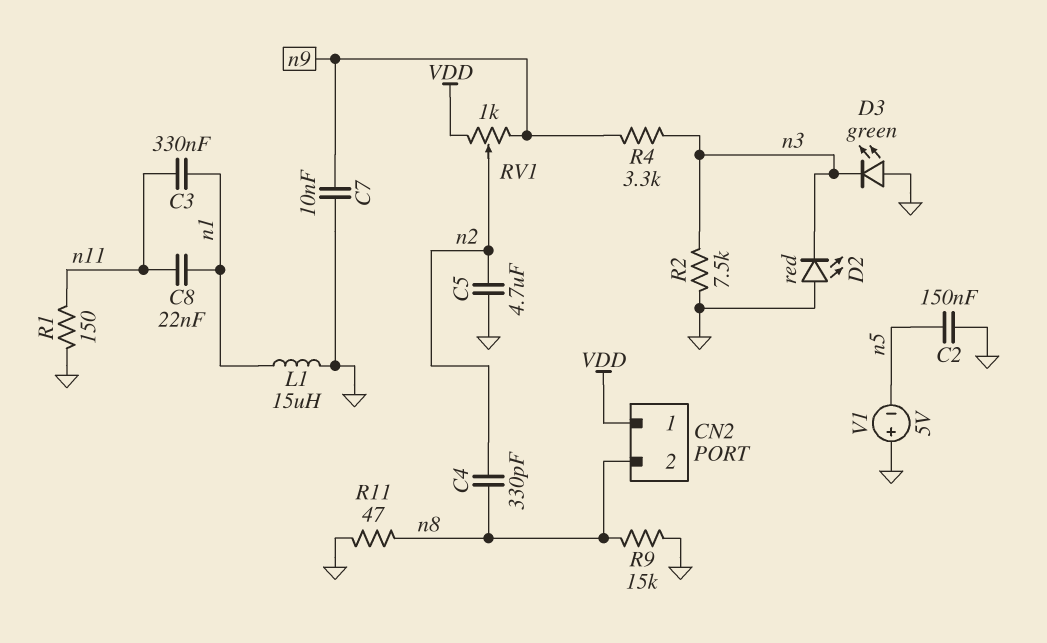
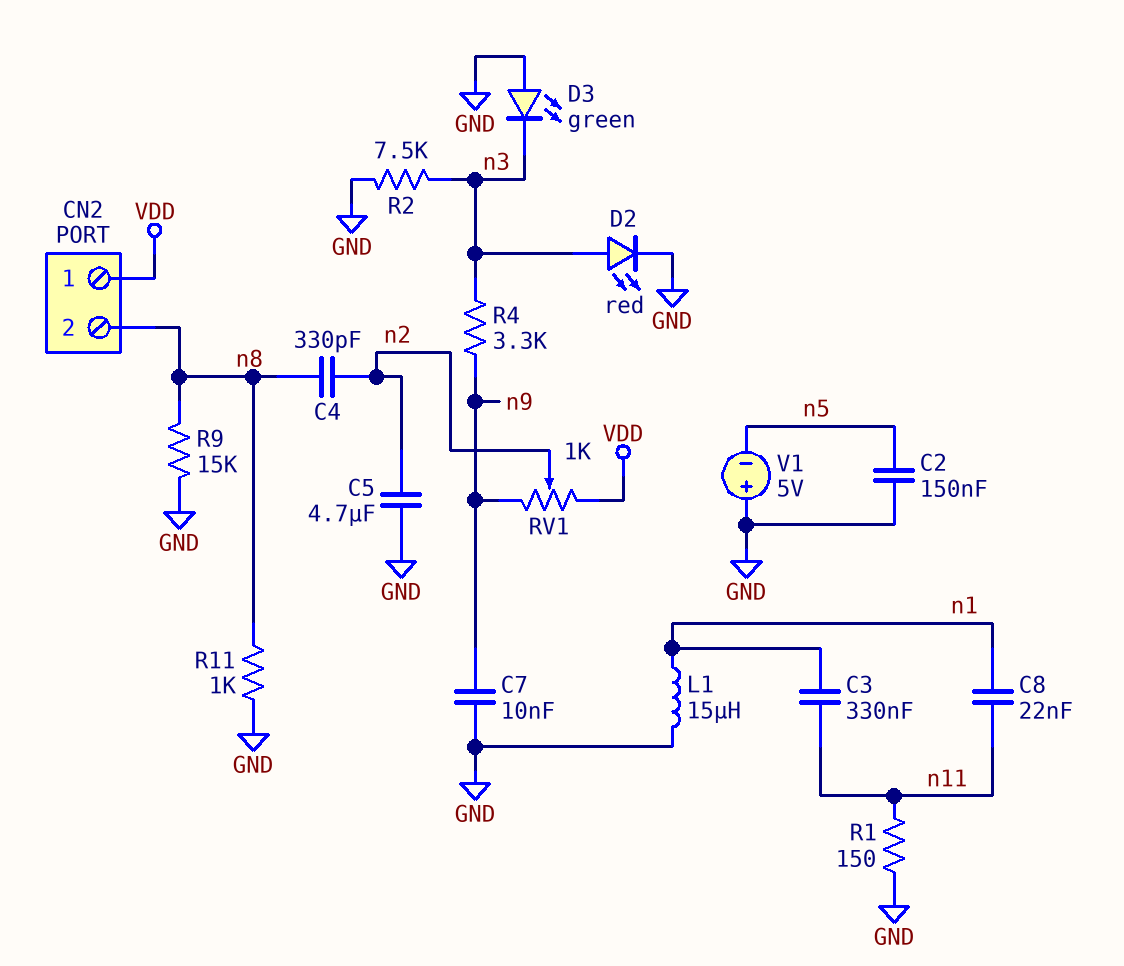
D2: LED red (A GND, K n3) -> LED red (A n3, K GND)
R11: 47 (GND, n8) -> 1k (GND, n8)

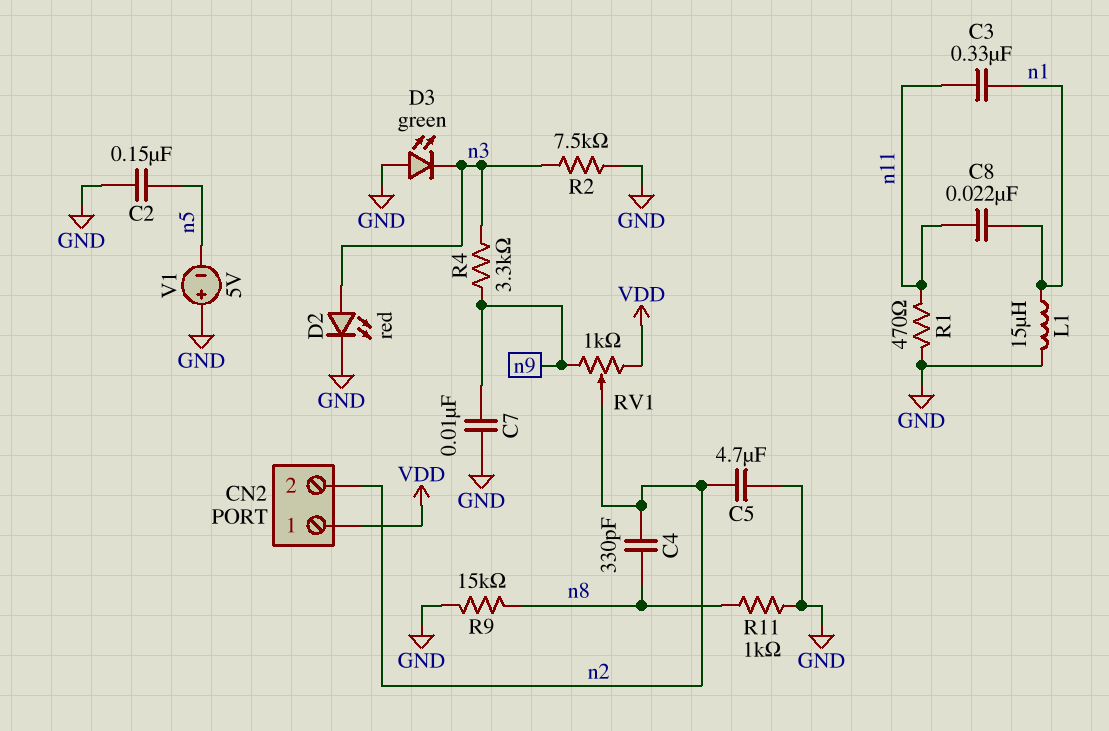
CN2 pin 2: n8 -> n2
R1: 150 (GND, n11) -> 470 (GND, n11)

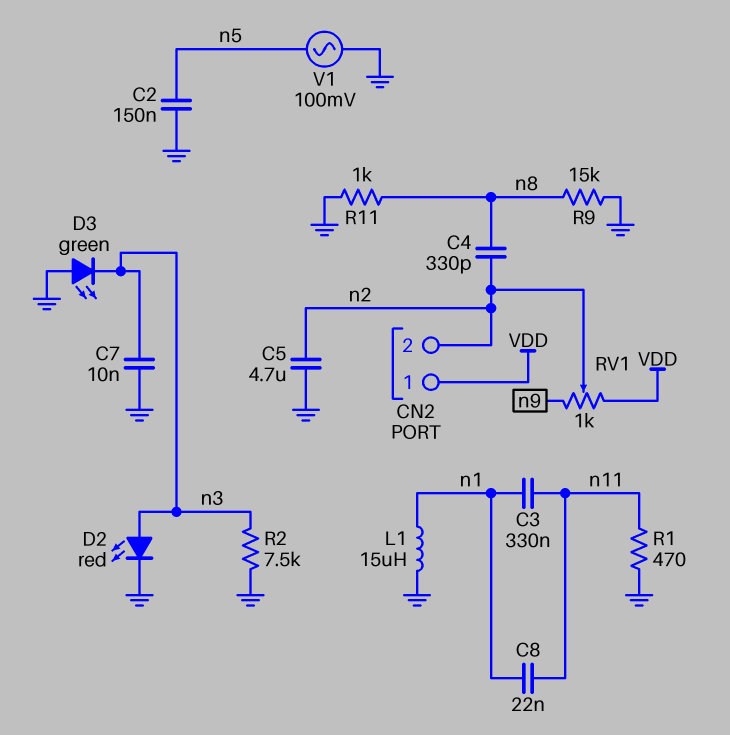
C7: 10nF (GND, n9) -> 10nF (GND, n3)
R4: 3.3k (n3, n9) -> none
V1: 5V (plus GND, minus n5) -> AC 100mV (GND, n5)

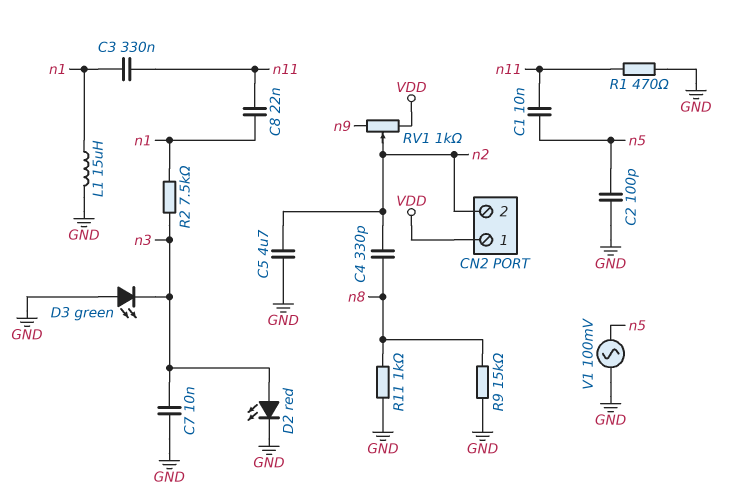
C1: none -> 10nF (n5, n11)
C2: 150nF (GND, n5) -> 100pF (GND, n5)
R2: 7.5k (GND, n3) -> 7.5k (n1, n3)

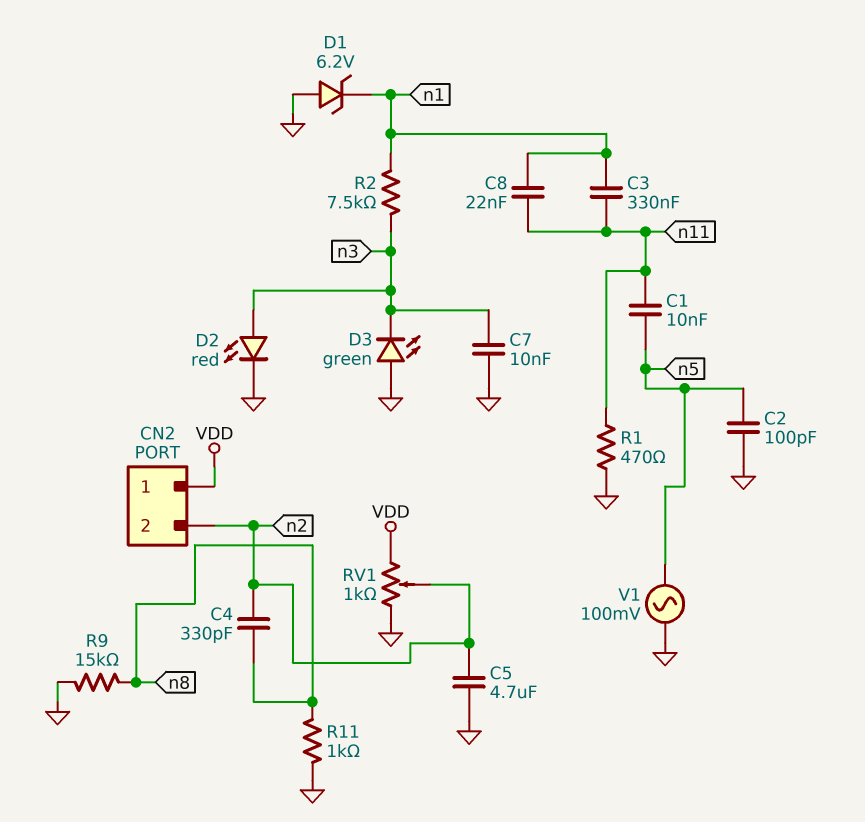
D1: none -> zener 6.2V (A GND, K n1)
L1: 15uH (GND, n1) -> none
RV1: 1k (VDD, n9, wiper n2) -> 1k (GND, VDD, wiper n2)

